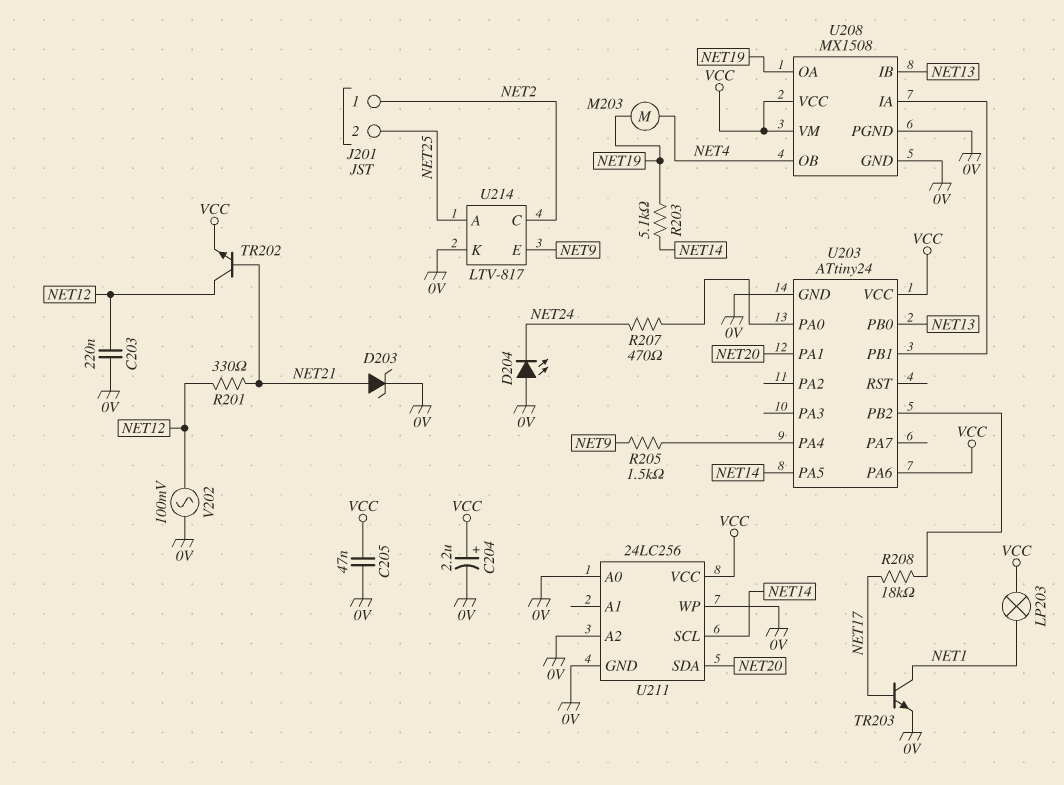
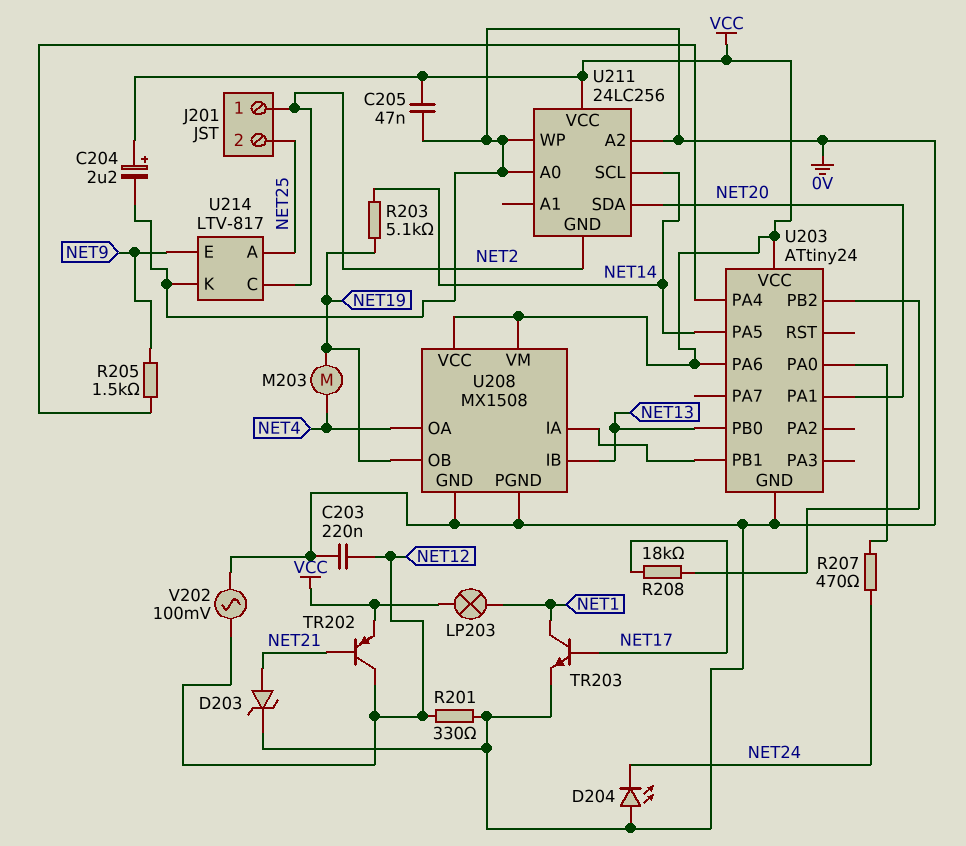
R201: 330 (NET12, NET21) -> 330 (0V, NET12)
TR202: NPN (B NET21, C NET12, E VCC) -> PNP (B NET21, C NET12, E VCC)
U208 pin OA: NET19 -> NET4
U208 pin OB: NET4 -> NET19
U211 pin GND: 0V -> NET2

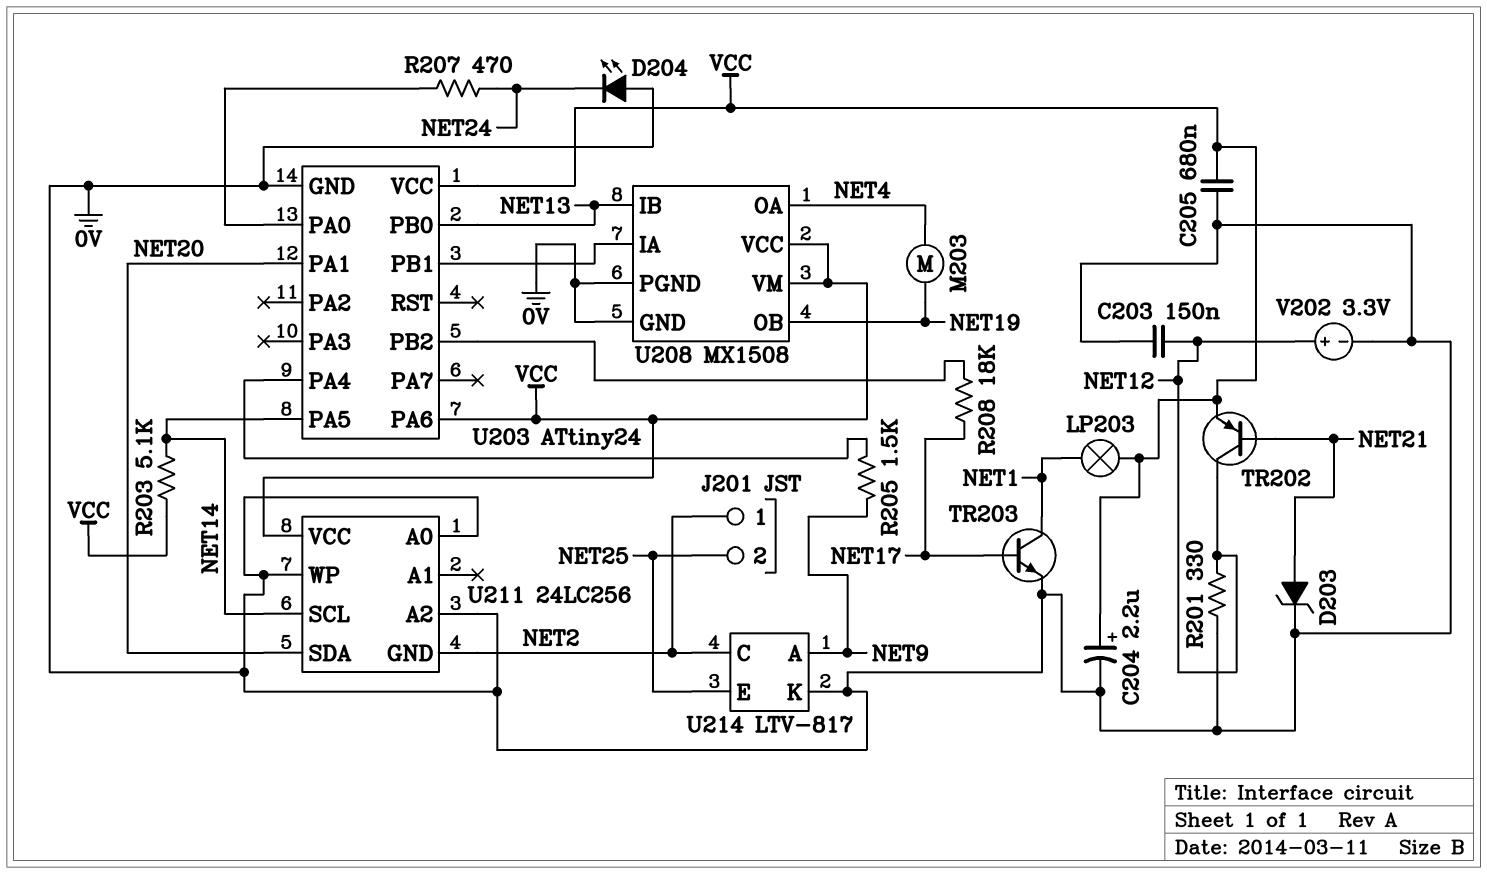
C203: 220nF (0V, NET12) -> 150nF (0V, NET12)
C205: 47nF (0V, VCC) -> 680nF (0V, VCC)
R203: 5.1k (NET14, NET19) -> 5.1k (NET14, VCC)
U214 pin A: NET25 -> NET9
U214 pin E: NET9 -> NET25
V202: AC 100mV (0V, NET12) -> 3.3V (plus NET12, minus 0V)

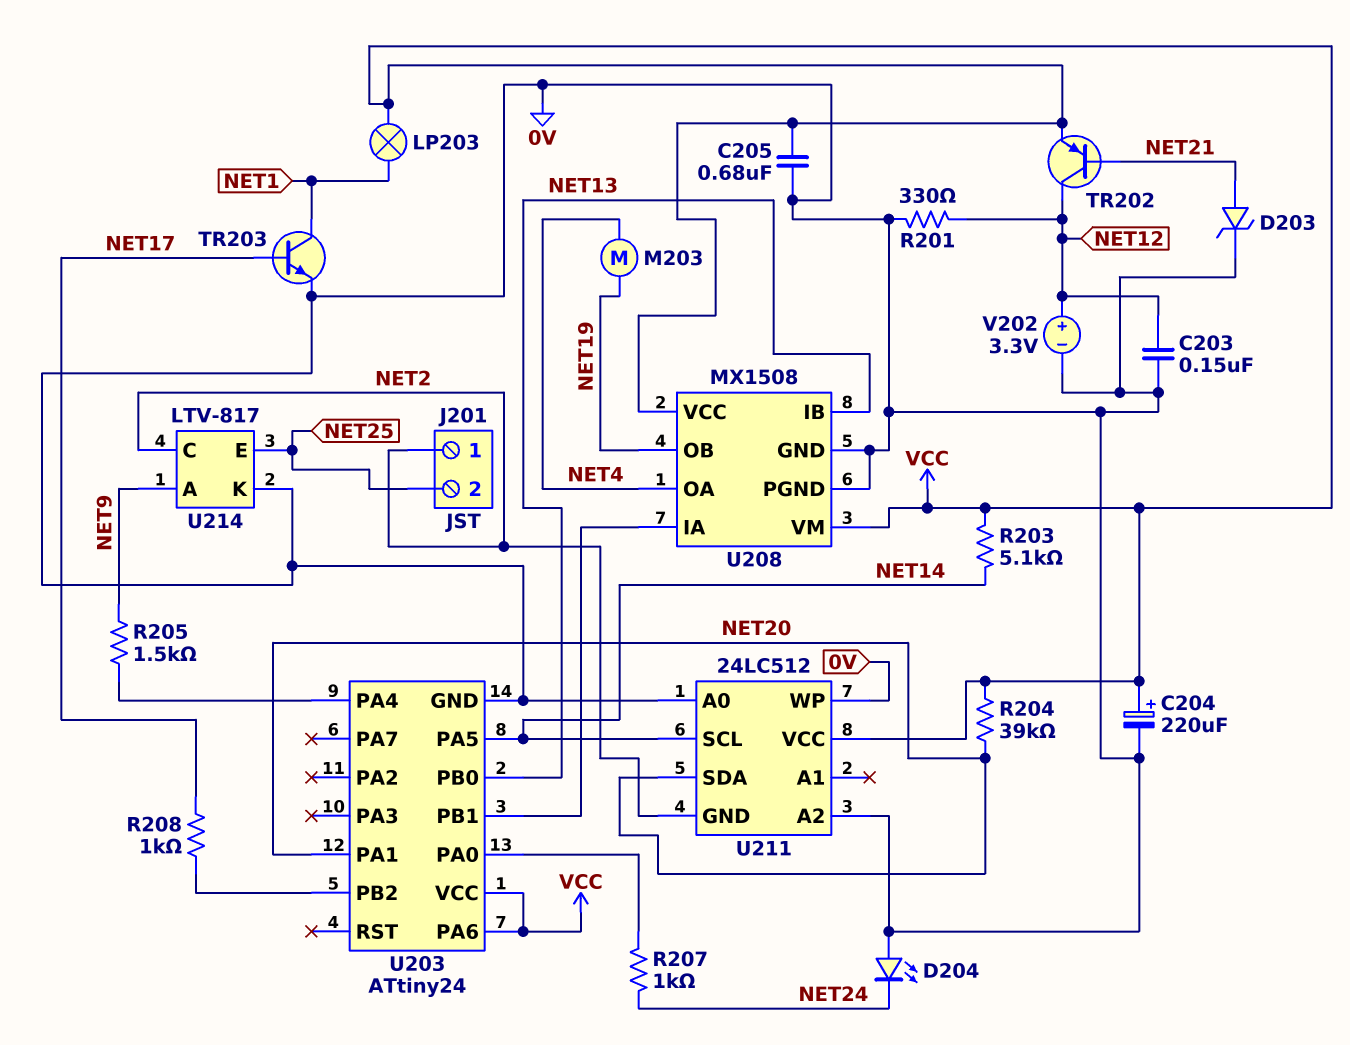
C204: 2.2uF (plus VCC, minus 0V) -> 220uF (plus VCC, minus 0V)
R204: none -> 39k (NET20, VCC)
R207: 470 (NET24, U203/PA0) -> 1k (NET24, U203/PA0)
R208: 18k (NET17, U203/PB2) -> 1k (NET17, U203/PB2)
U211: 24LC256 -> 24LC512

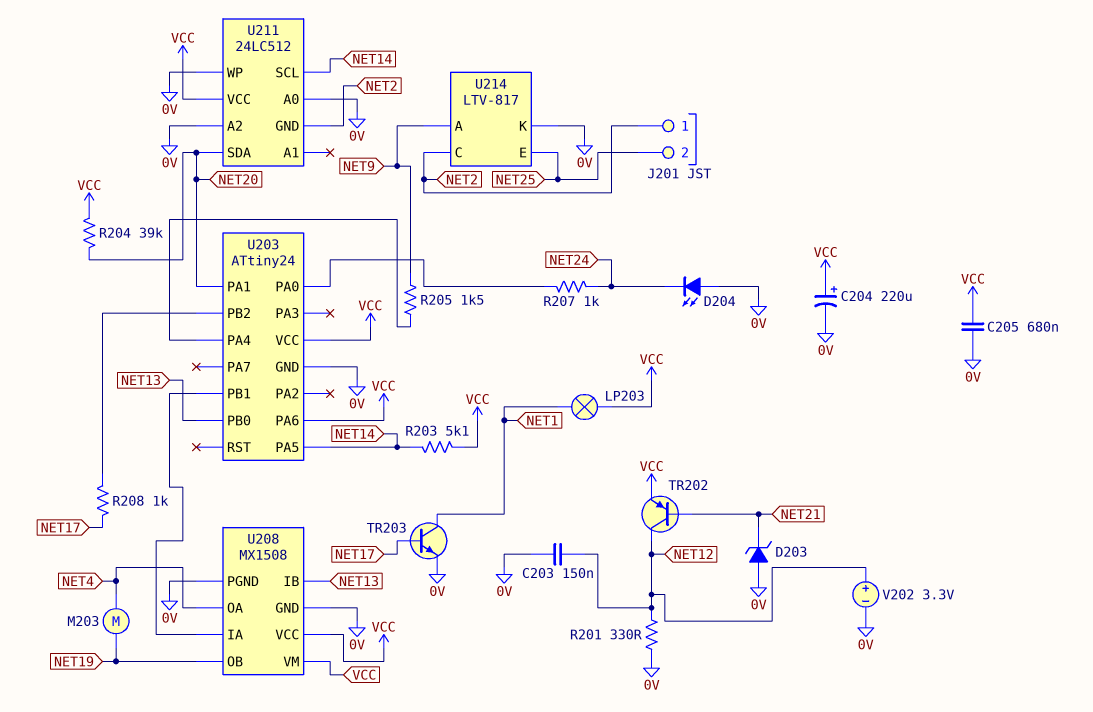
D203: zener (A NET21, K 0V) -> zener (A 0V, K NET21)

